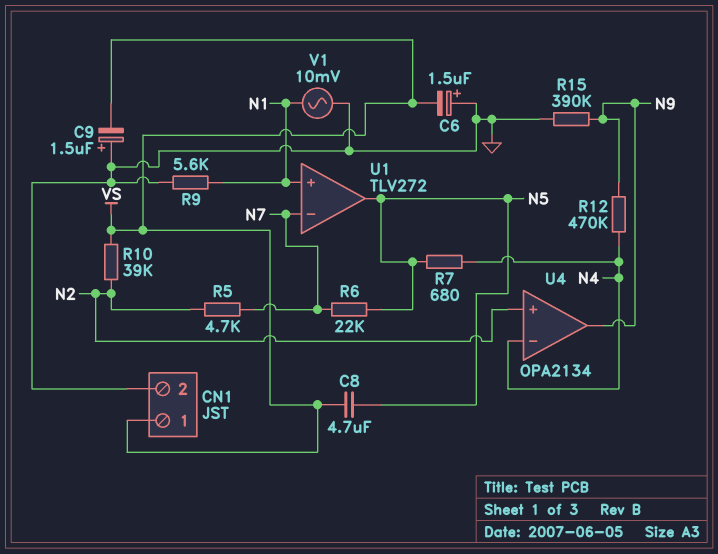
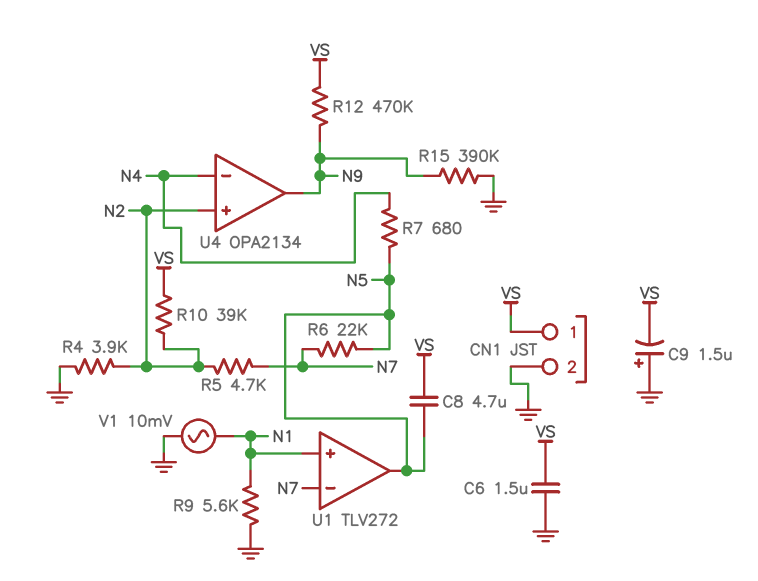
C6: 1.5uF (plus GND, minus VS) -> 1.5uF (GND, VS)
R4: none -> 3.9k (GND, N2)
R12: 470k (N4, N9) -> 470k (N9, VS)

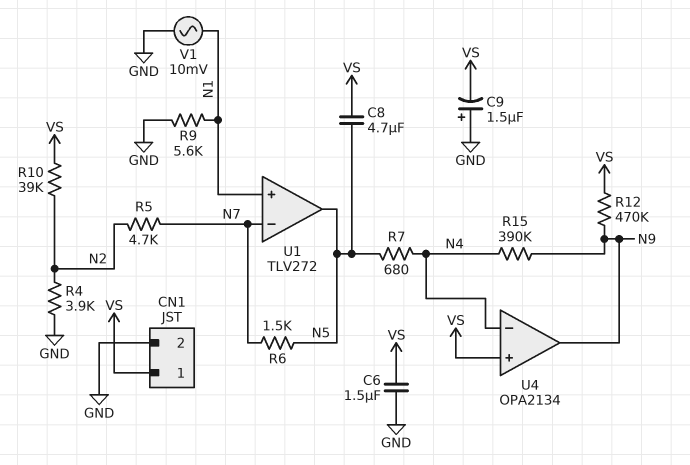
R6: 22k (N5, N7) -> 1.5k (N5, N7)
R15: 390k (GND, N9) -> 390k (N4, N9)
U4 pin in+: N2 -> VS

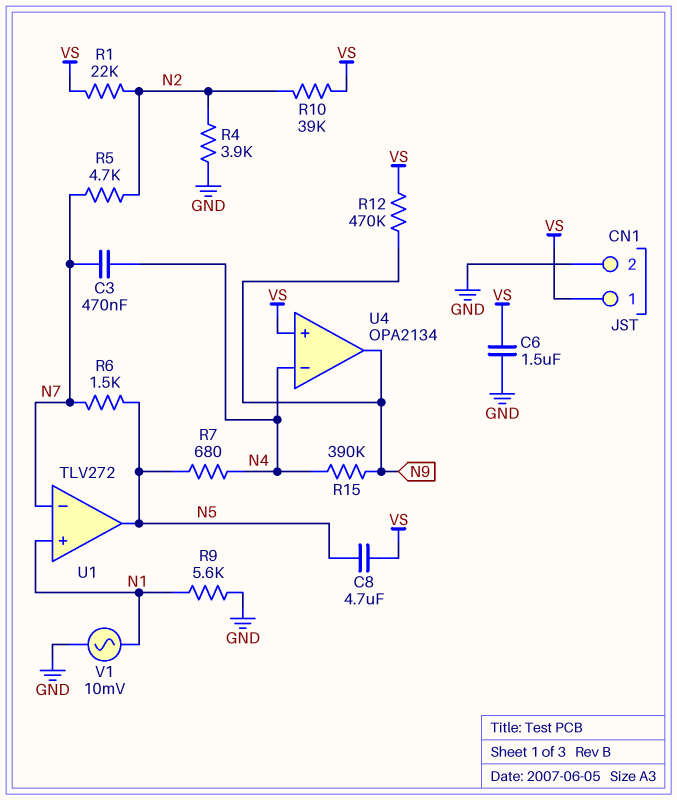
C3: none -> 470nF (N4, N7)
C9: 1.5uF (plus GND, minus VS) -> none
R1: none -> 22k (N2, VS)

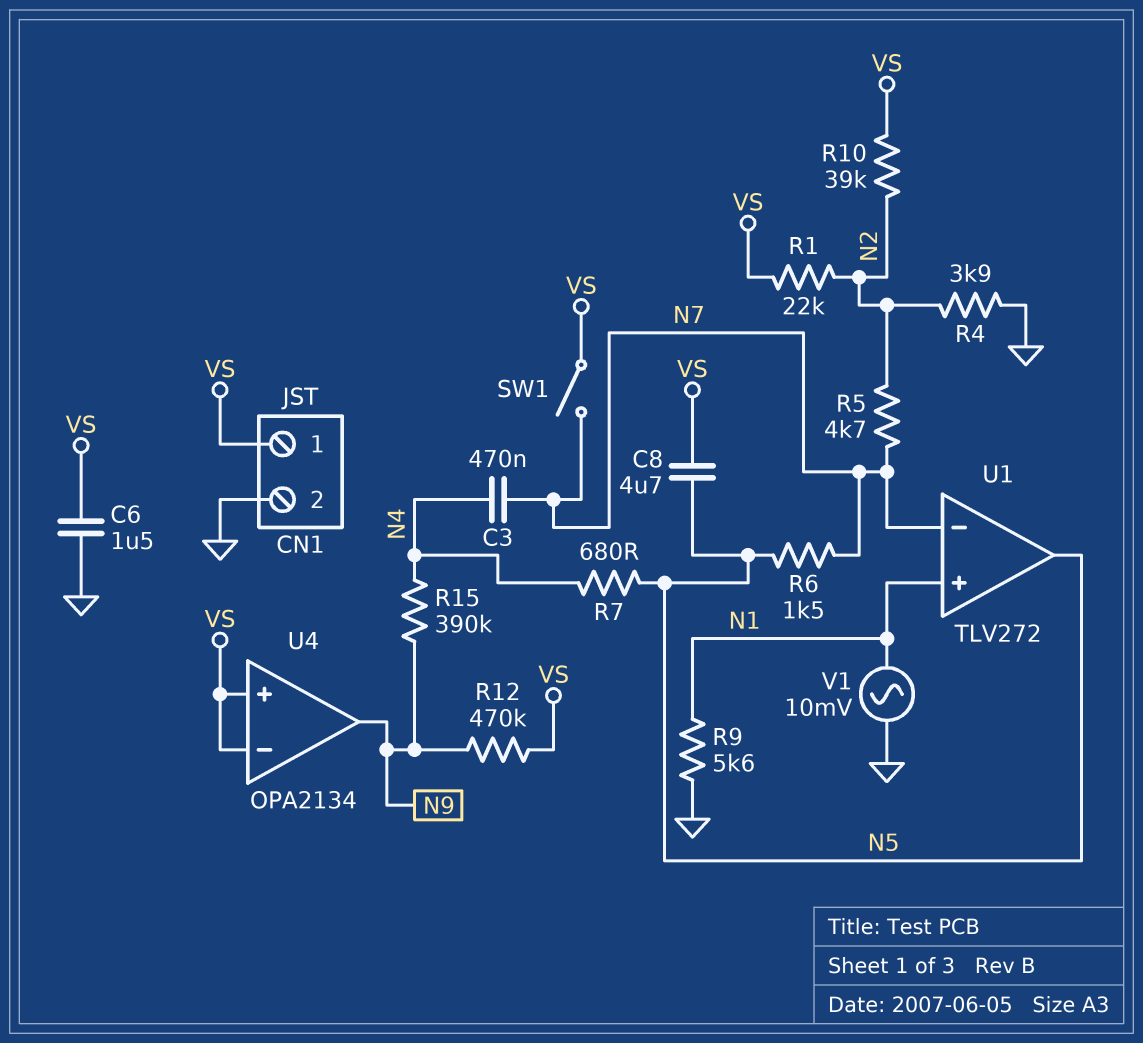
SW1: none -> switch (N7, VS)
U4 pin in-: N4 -> VS

